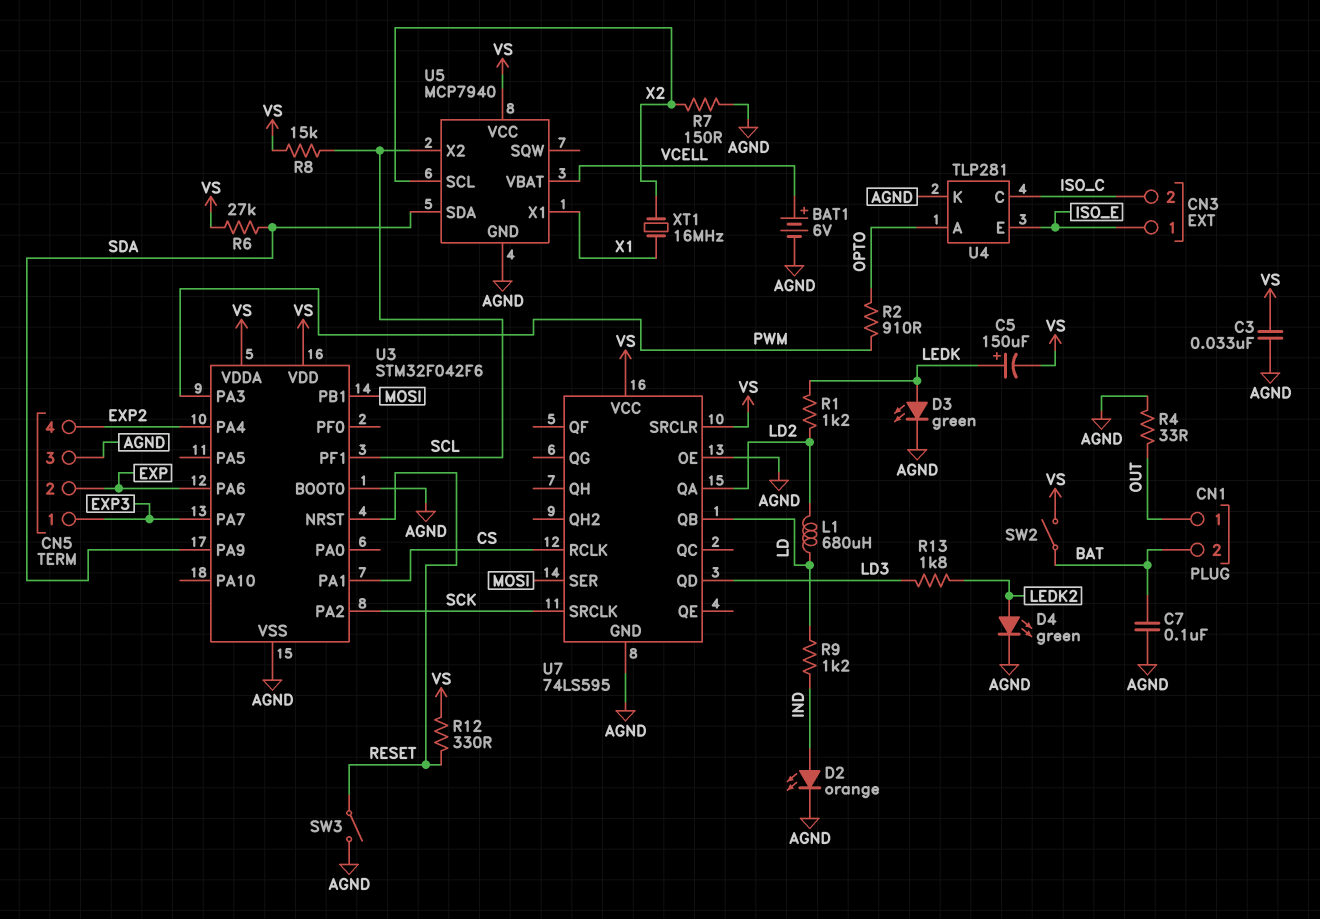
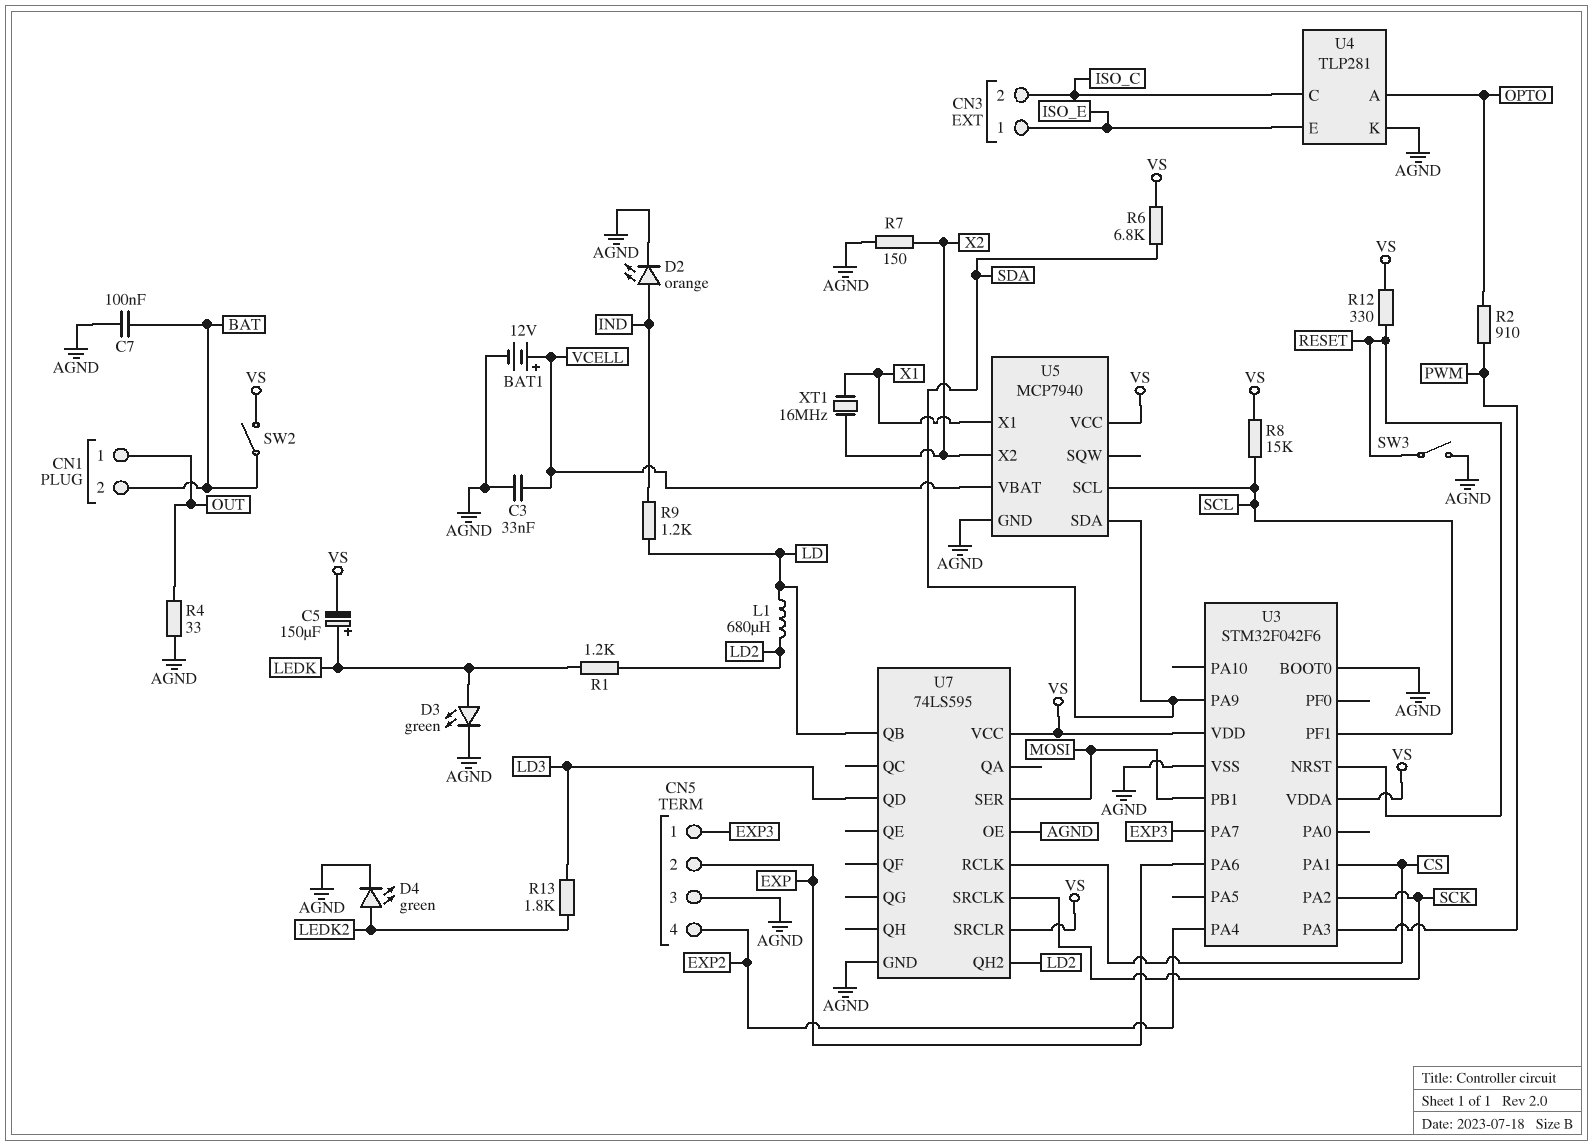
BAT1: 6V (plus VCELL, minus AGND) -> 12V (plus VCELL, minus AGND)
C3: 33nF (AGND, VS) -> 33nF (AGND, VCELL)
R6: 27k (SDA, VS) -> 6.8k (SDA, VS)
U5 pin SCL: X2 -> SCL
U5 pin X2: SCL -> X2
U7 pin QA: LD2 -> none
U7 pin QH2: none -> LD2

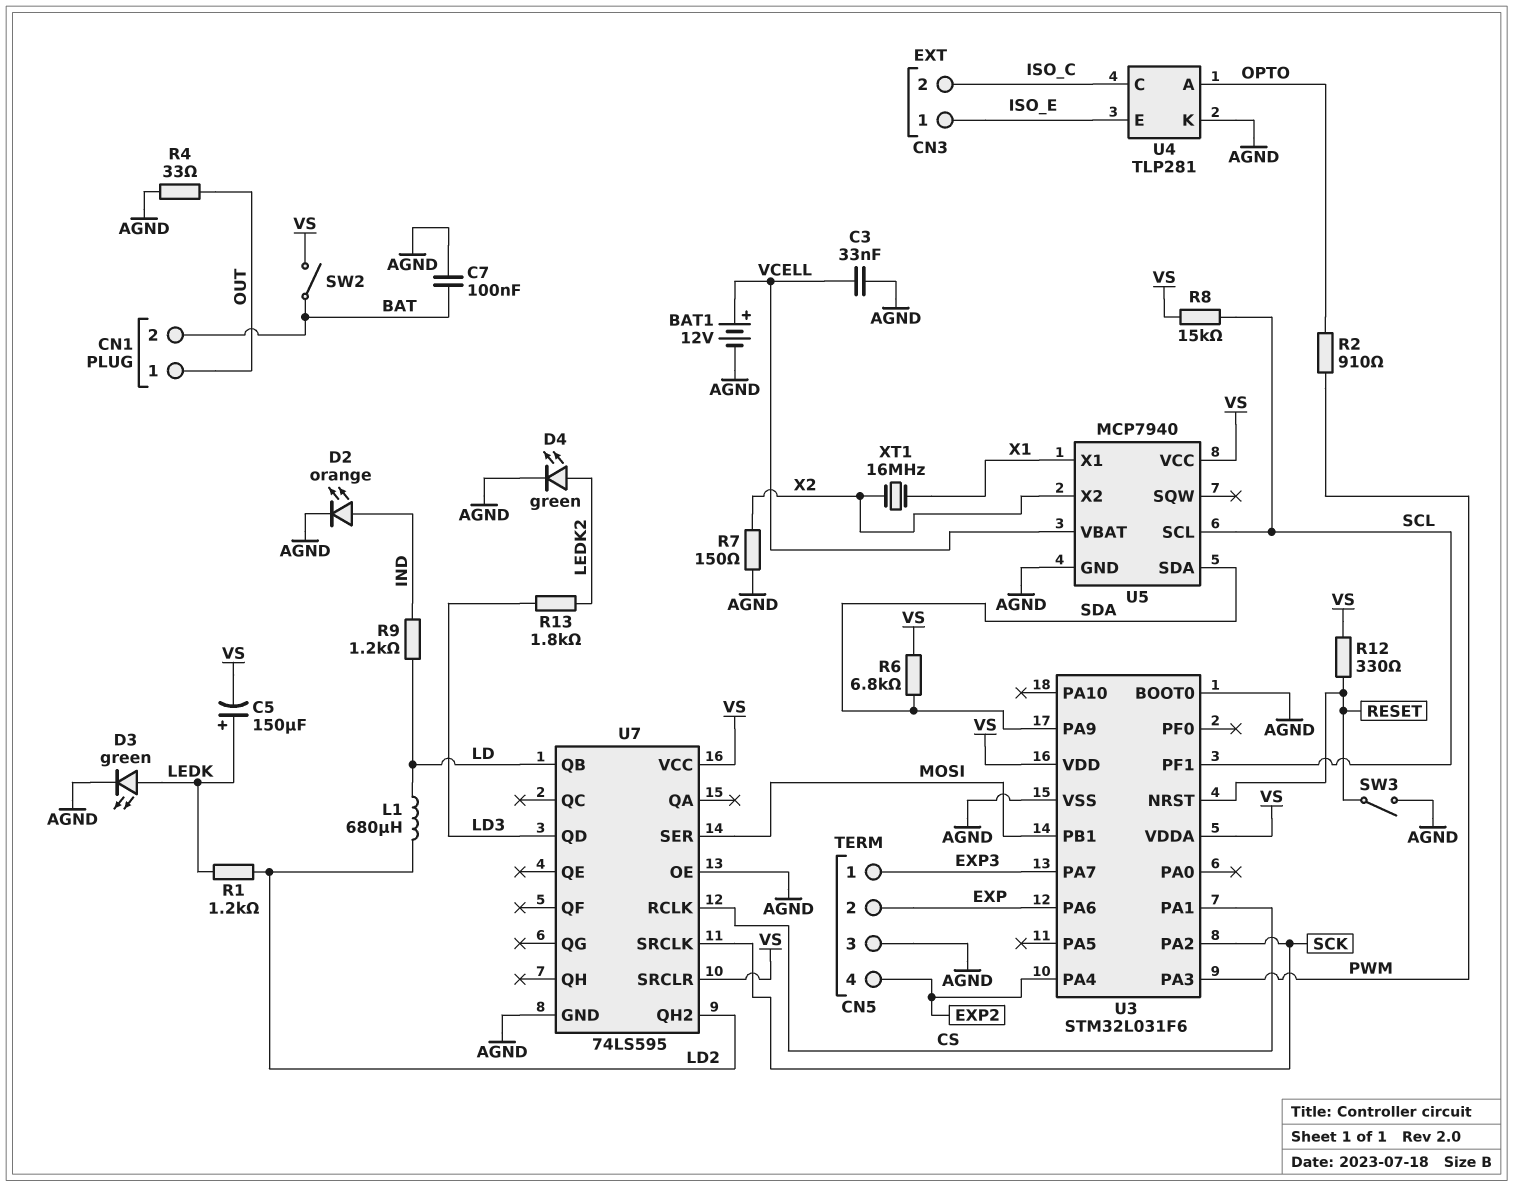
U3: STM32F042F6 -> STM32L031F6

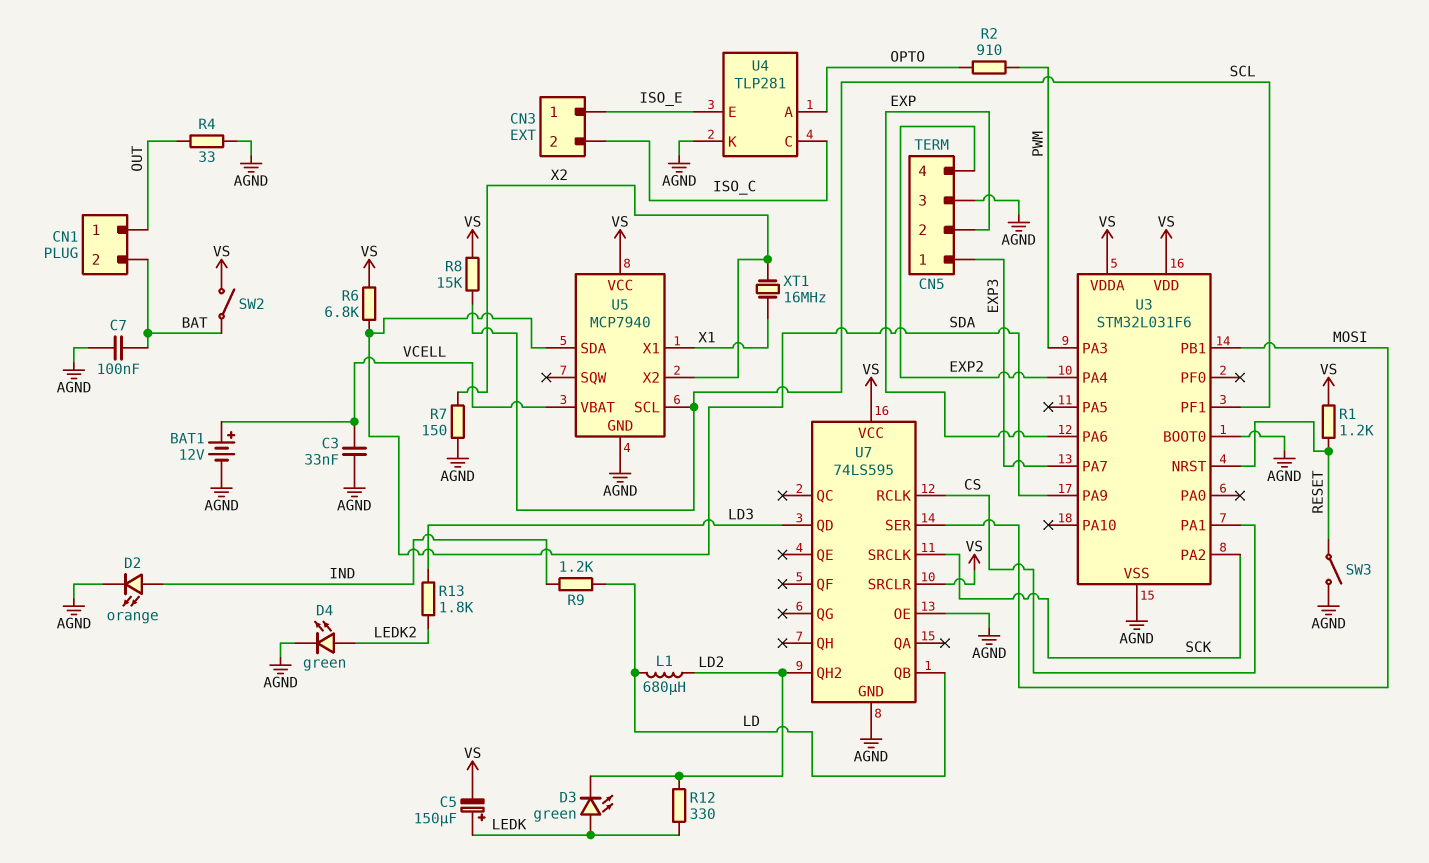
D3: LED green (A LEDK, K AGND) -> LED green (A LEDK, K LD2)
R1: 1.2k (LD2, LEDK) -> 1.2k (RESET, VS)
R12: 330 (RESET, VS) -> 330 (LD2, LEDK)

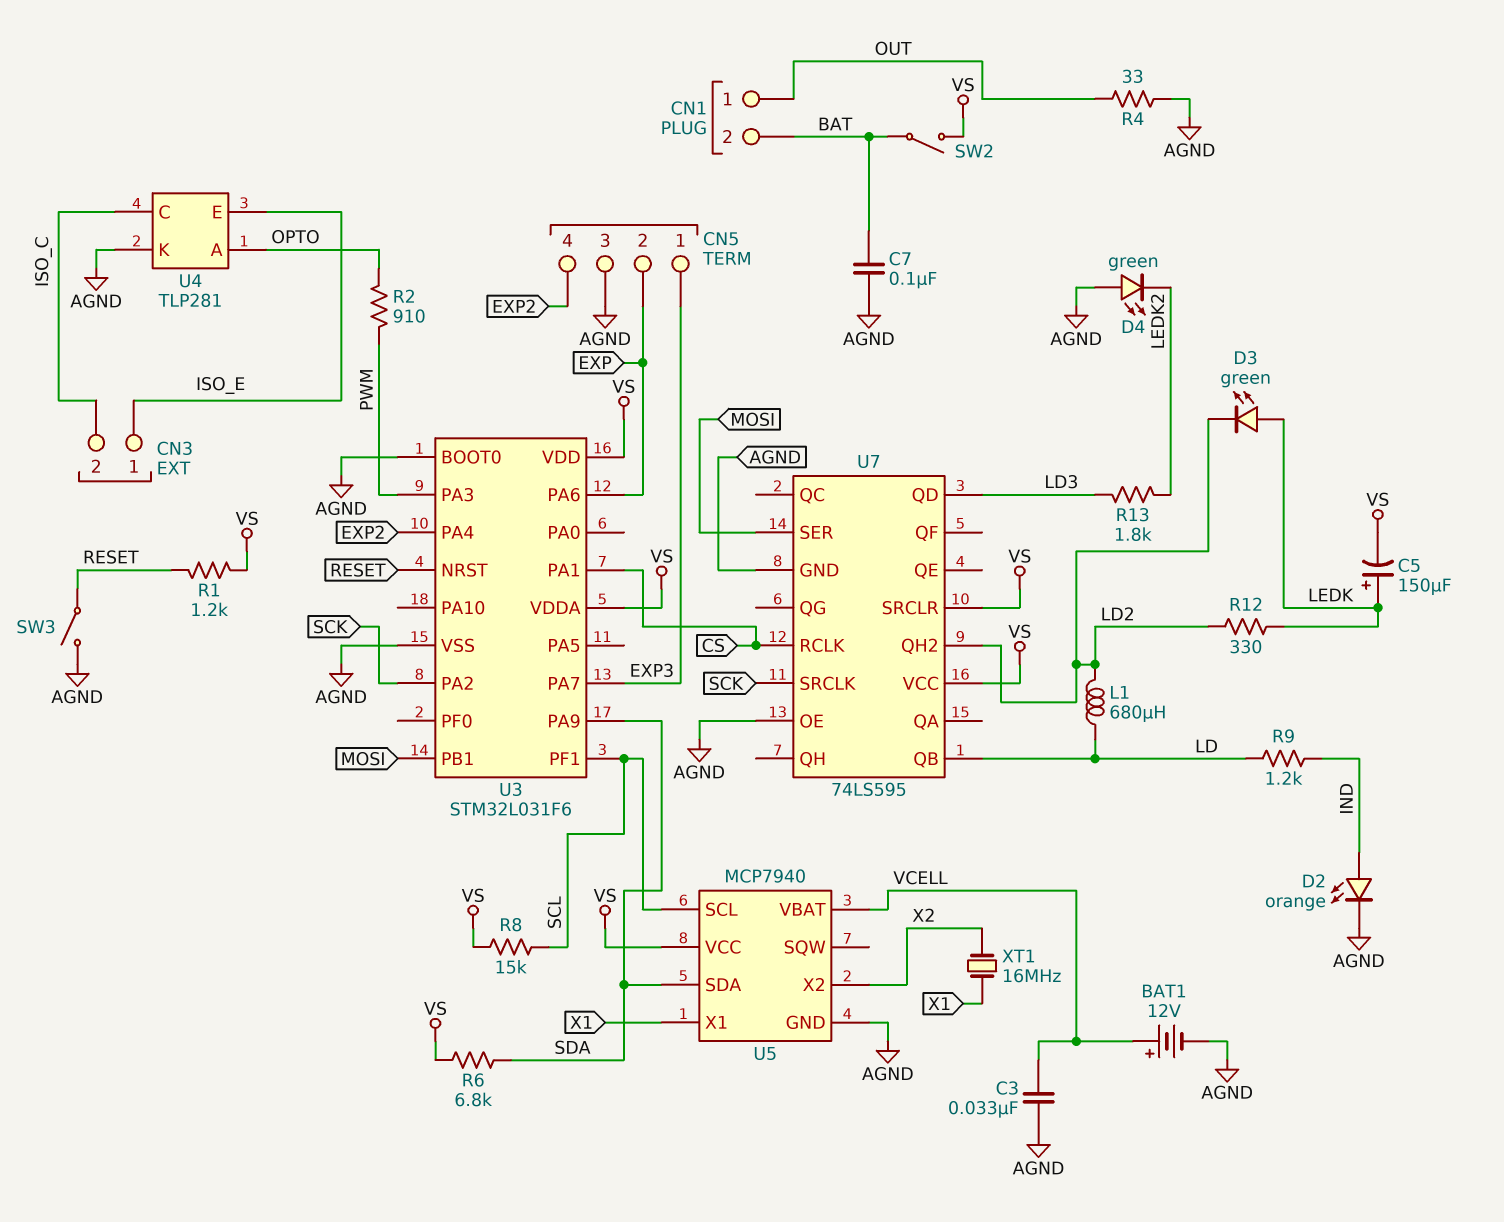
D4: LED green (A LEDK2, K AGND) -> LED green (A AGND, K LEDK2)
R7: 150 (AGND, X2) -> none

